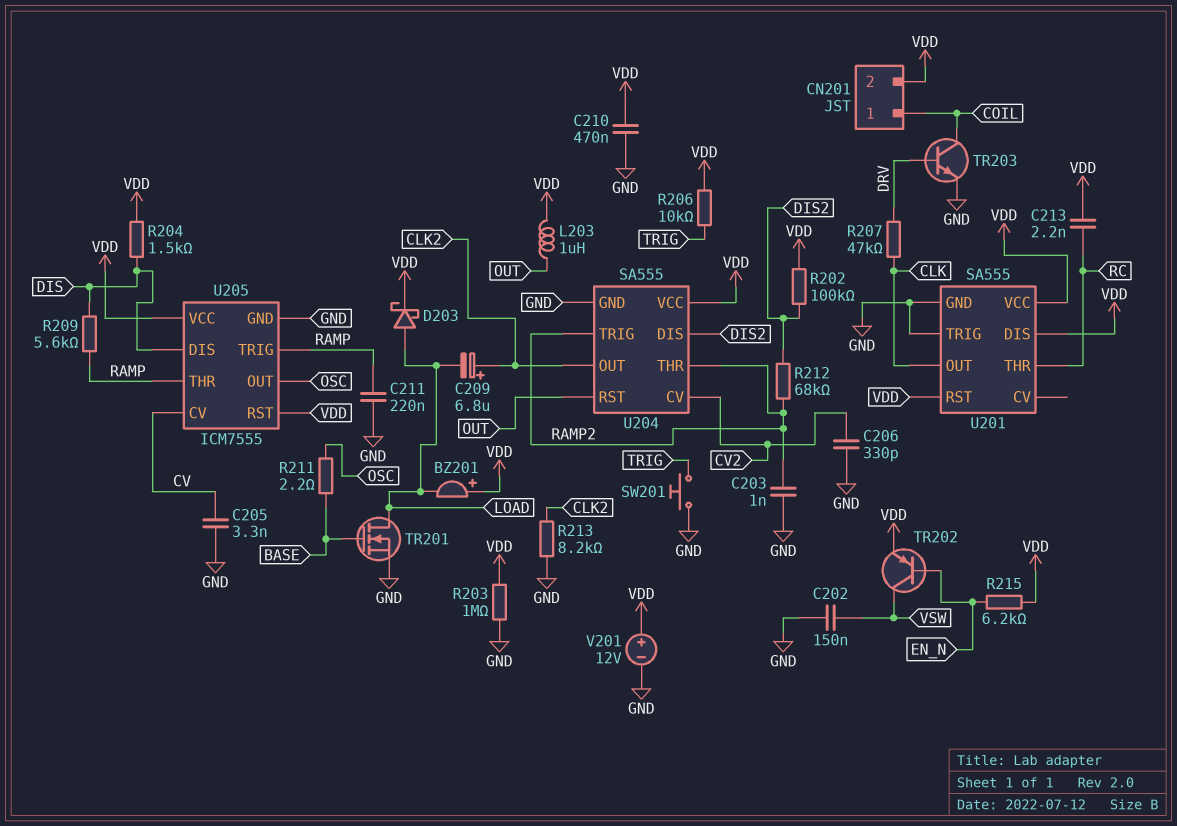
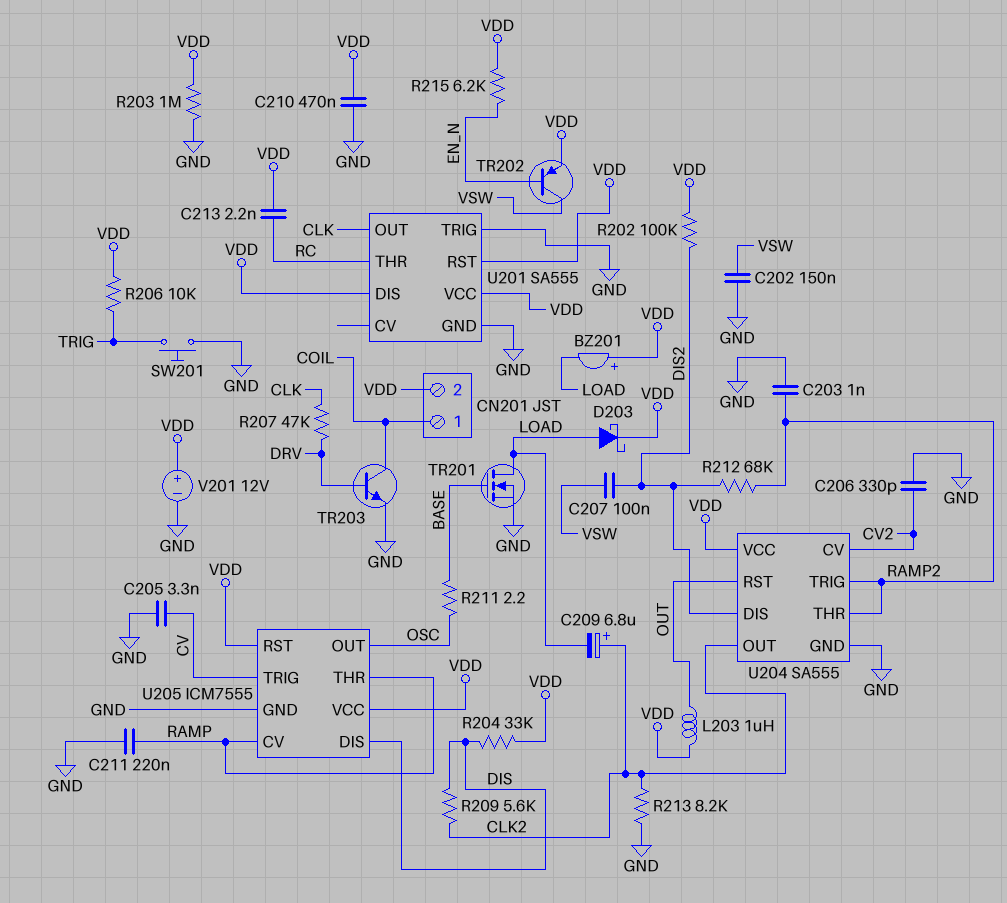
C207: none -> 100nF (DIS2, VSW)
R204: 1.5k (DIS, VDD) -> 33k (DIS, VDD)
R209: 5.6k (DIS, RAMP) -> 5.6k (CLK2, DIS)
U205 pin CV: CV -> RAMP
U205 pin TRIG: RAMP -> CV

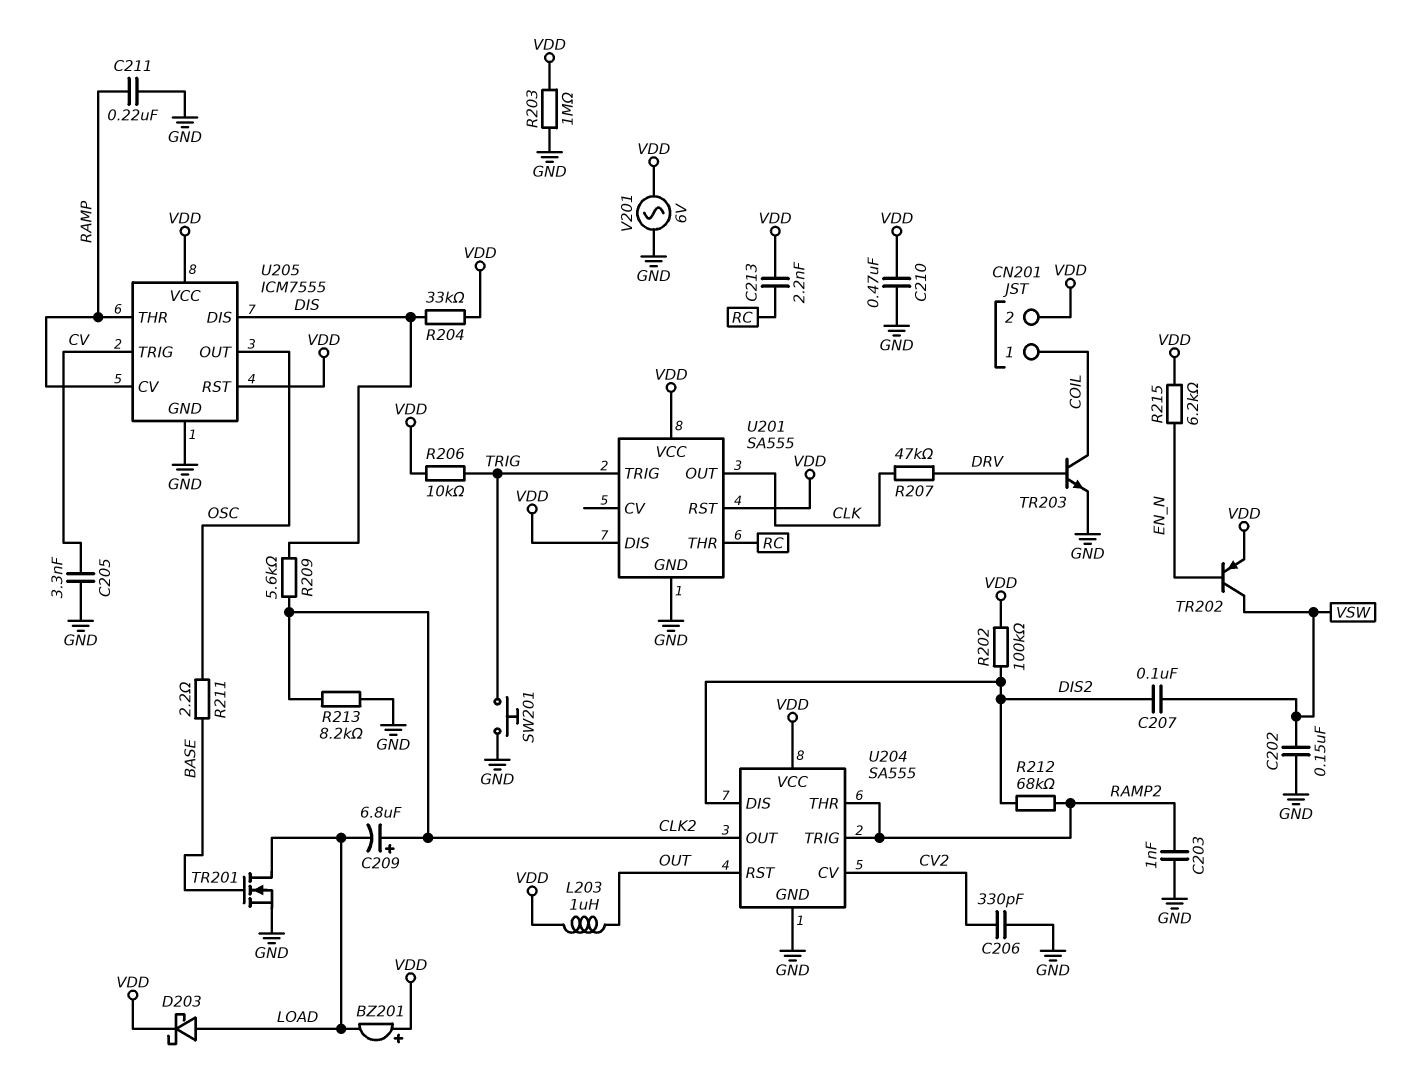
U201 pin TRIG: GND -> TRIG
V201: 12V (plus VDD, minus GND) -> AC 6V (GND, VDD)

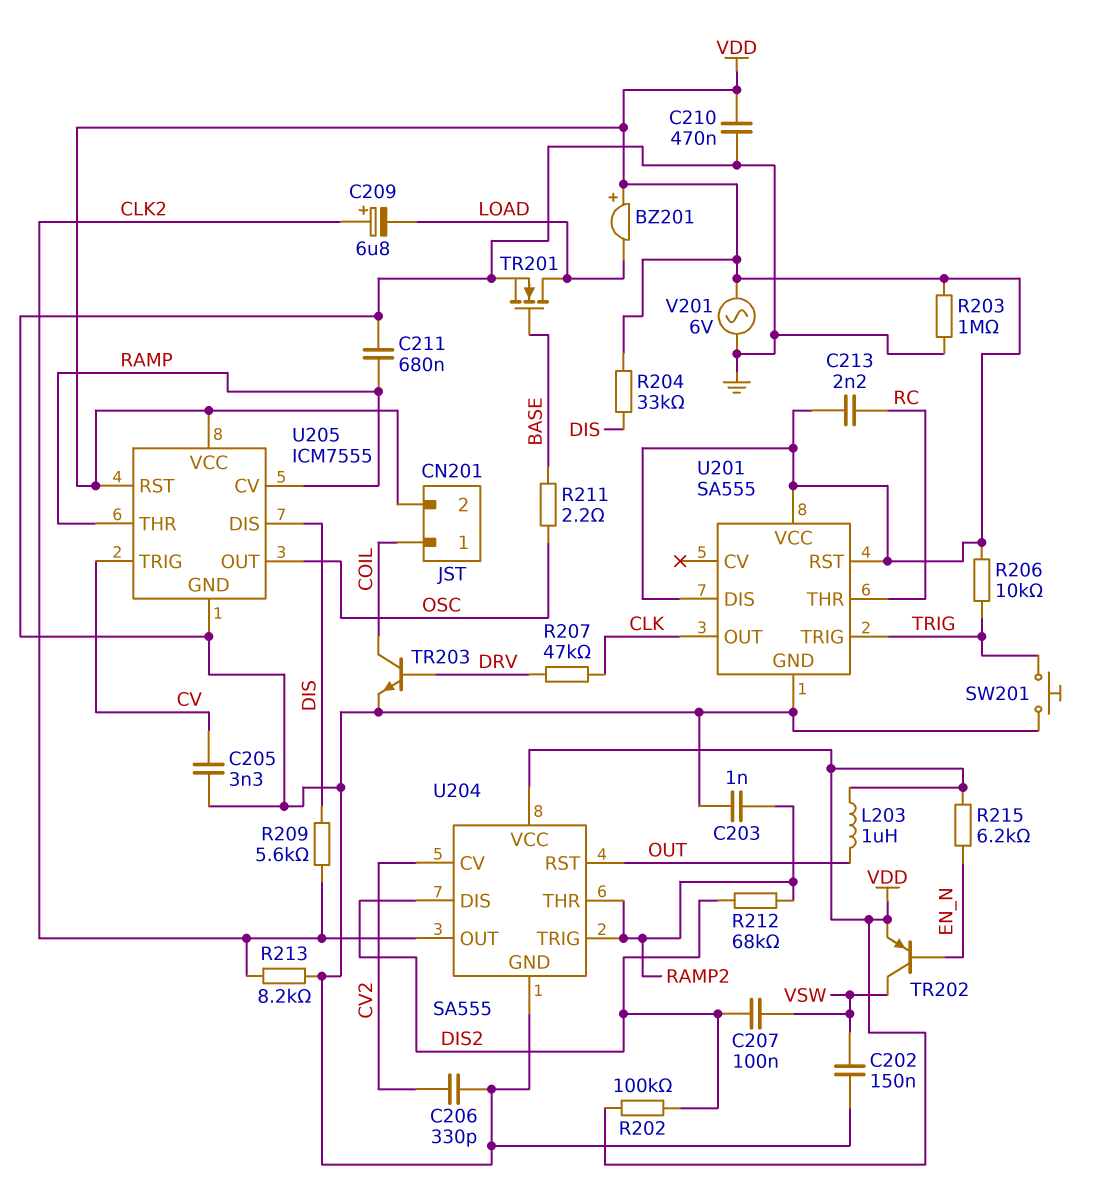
C211: 220nF (GND, RAMP) -> 680nF (GND, RAMP)
D203: schottky (A LOAD, K VDD) -> none

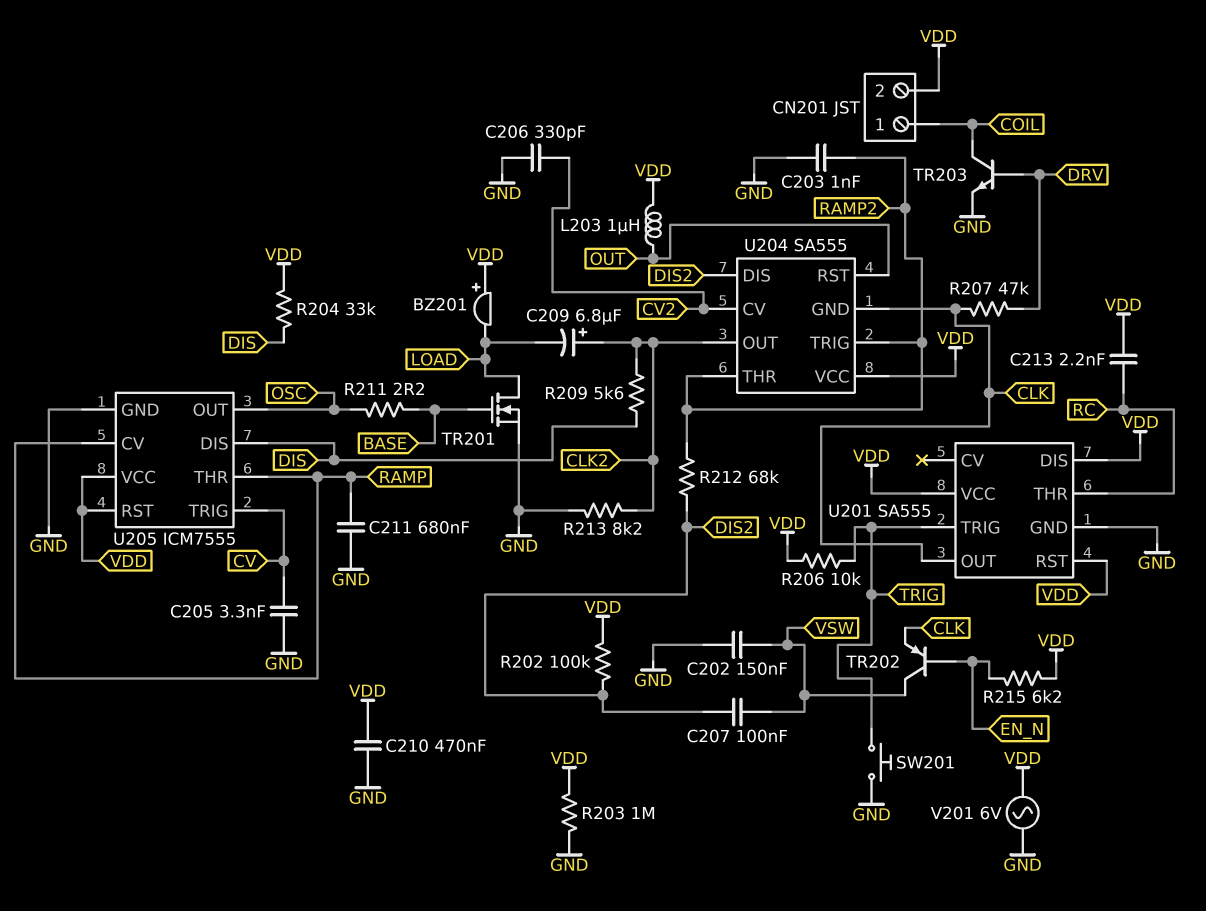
TR202: PNP (B EN_N, C VSW, E VDD) -> PNP (B EN_N, C VSW, E CLK)
U204 pin GND: GND -> CLK

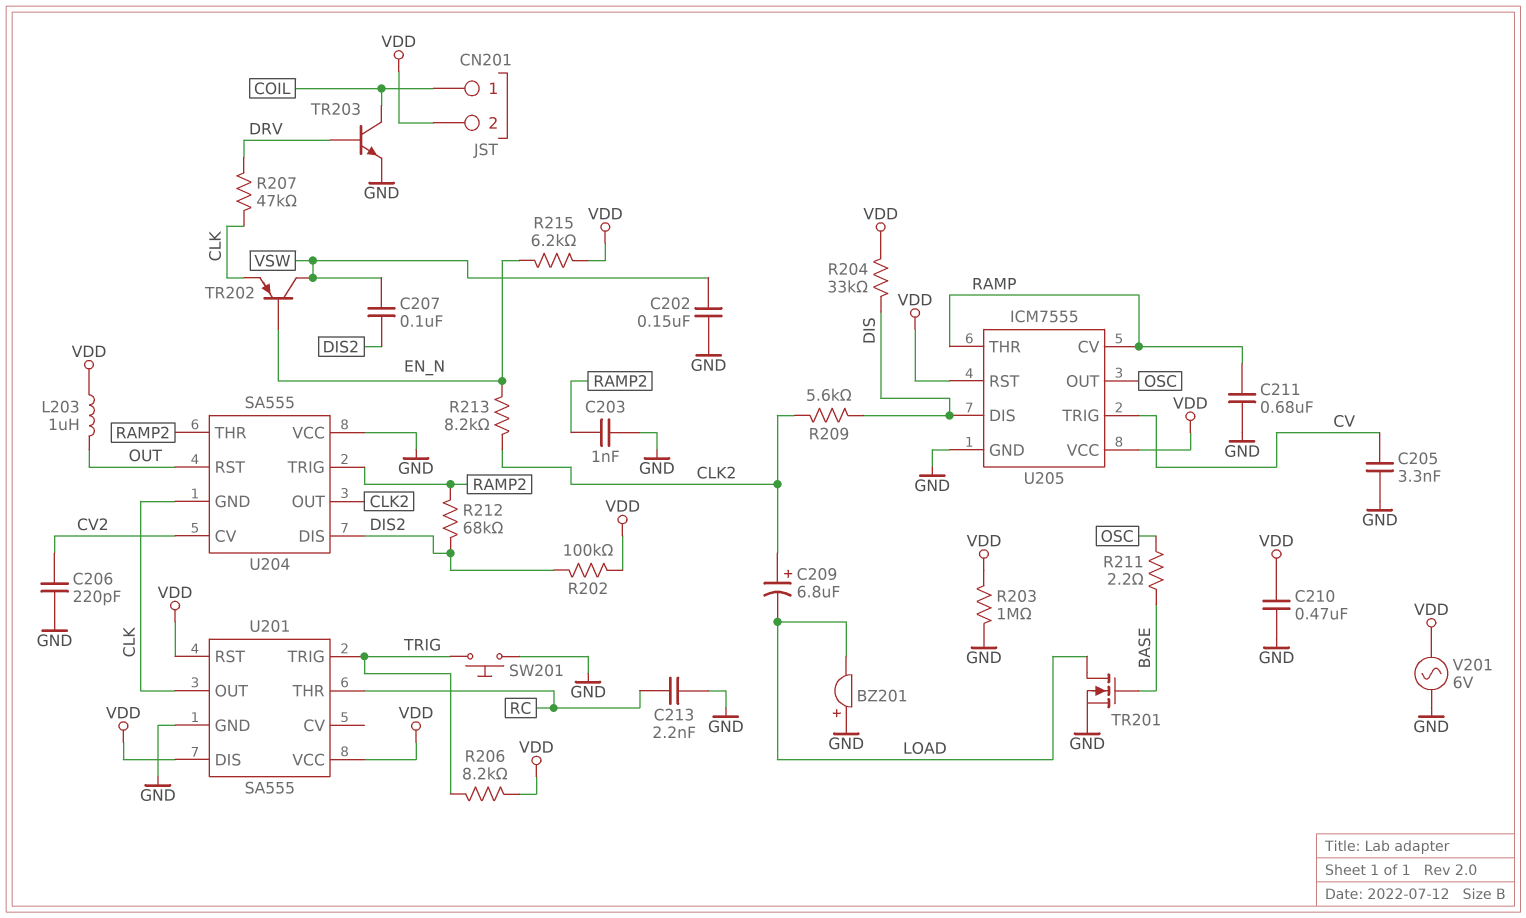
BZ201: buzzer (plus VDD, minus LOAD) -> buzzer (plus GND, minus LOAD)
C206: 330pF (CV2, GND) -> 220pF (CV2, GND)
C213: 2.2nF (RC, VDD) -> 2.2nF (GND, RC)
R206: 10k (TRIG, VDD) -> 8.2k (TRIG, VDD)
R213: 8.2k (CLK2, GND) -> 8.2k (CLK2, EN_N)
U204 pin VCC: VDD -> GND

